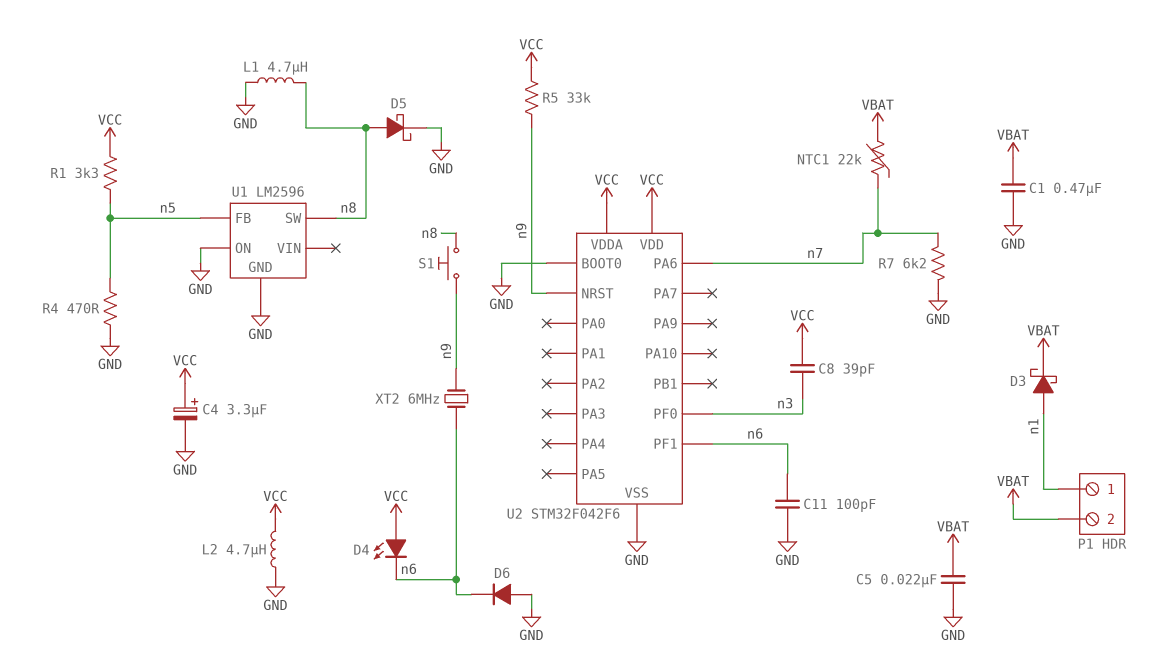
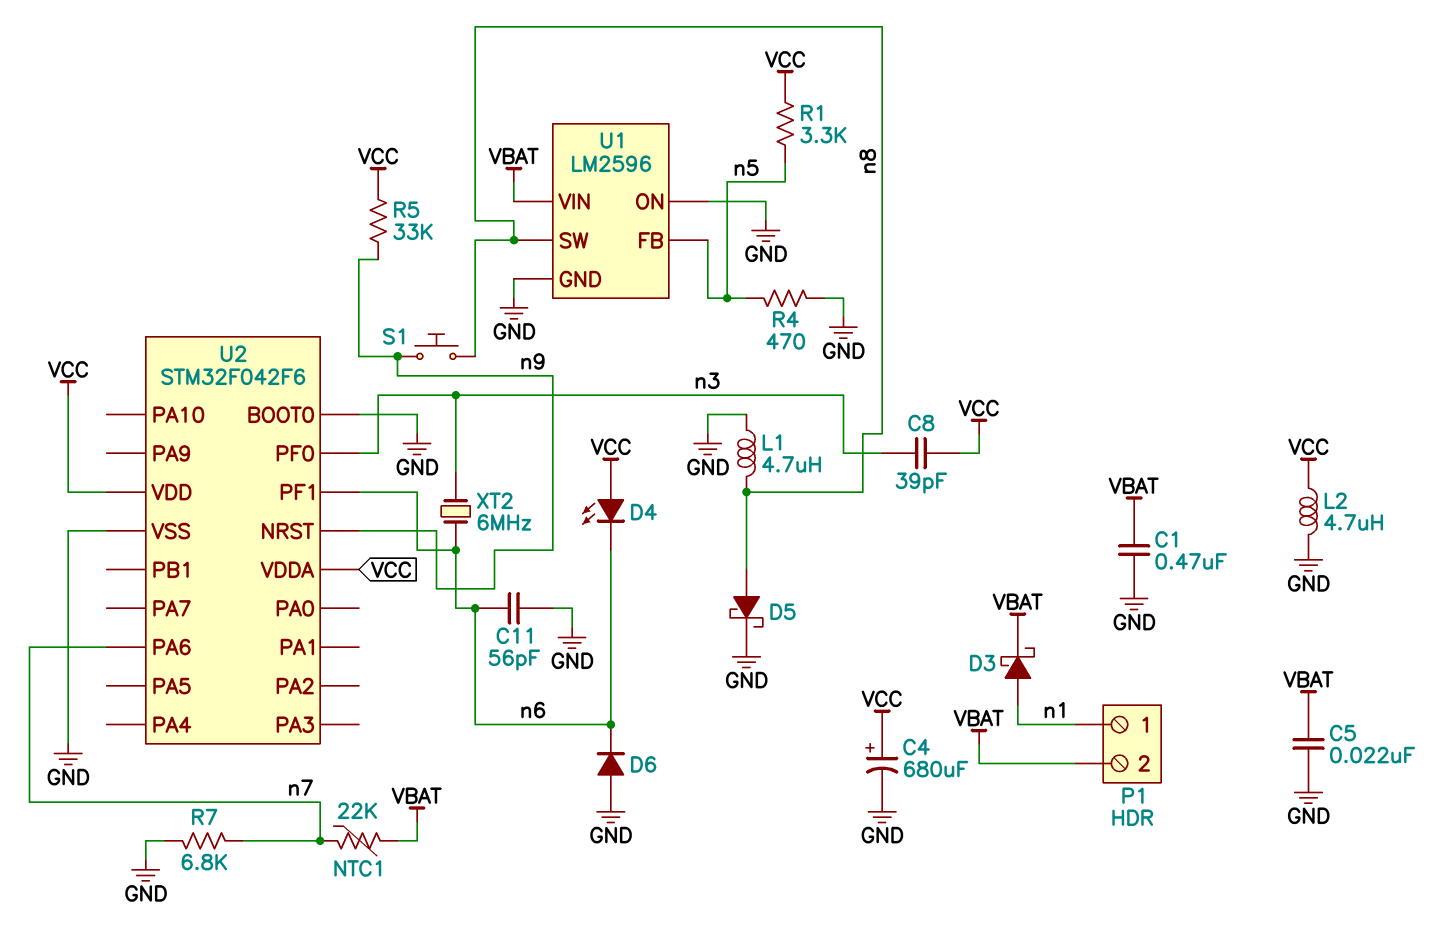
C4: 3.3uF (plus VCC, minus GND) -> 680uF (plus VCC, minus GND)
C11: 100pF (GND, n6) -> 56pF (GND, n6)
R7: 6.2k (GND, n7) -> 6.8k (GND, n7)
U1 pin VIN: none -> VBAT
XT2: 6MHz (n6, n9) -> 6MHz (n3, n6)

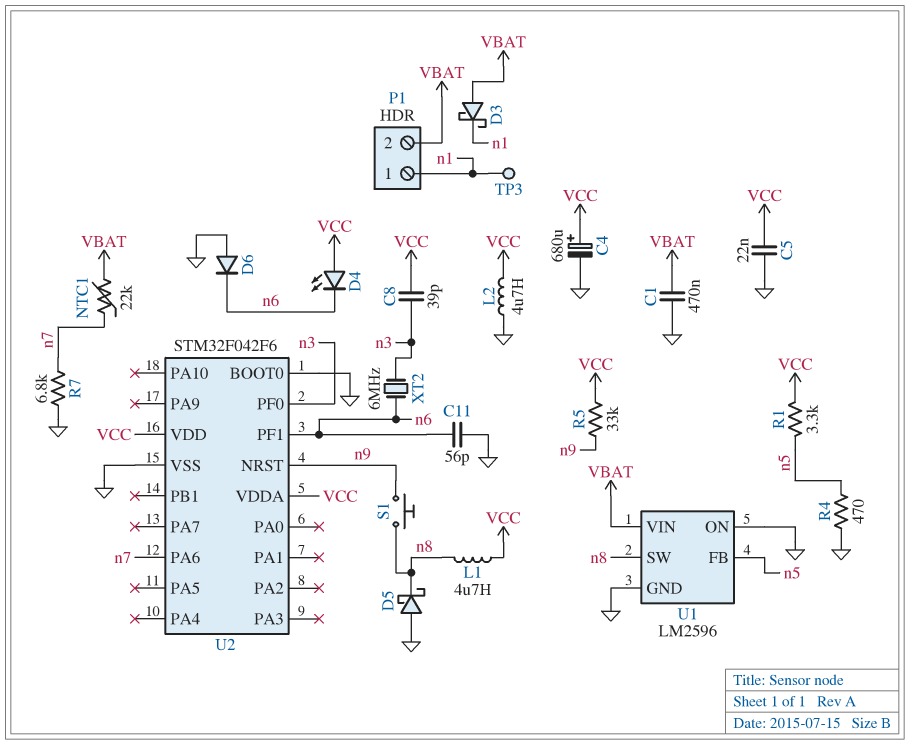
C5: 22nF (GND, VBAT) -> 22nF (GND, VCC)
D3: schottky (A n1, K VBAT) -> schottky (A VBAT, K n1)
D5: schottky (A n8, K GND) -> schottky (A GND, K n8)
L1: 4.7uH (GND, n8) -> 4.7uH (VCC, n8)
TP3: none -> test point (n1)

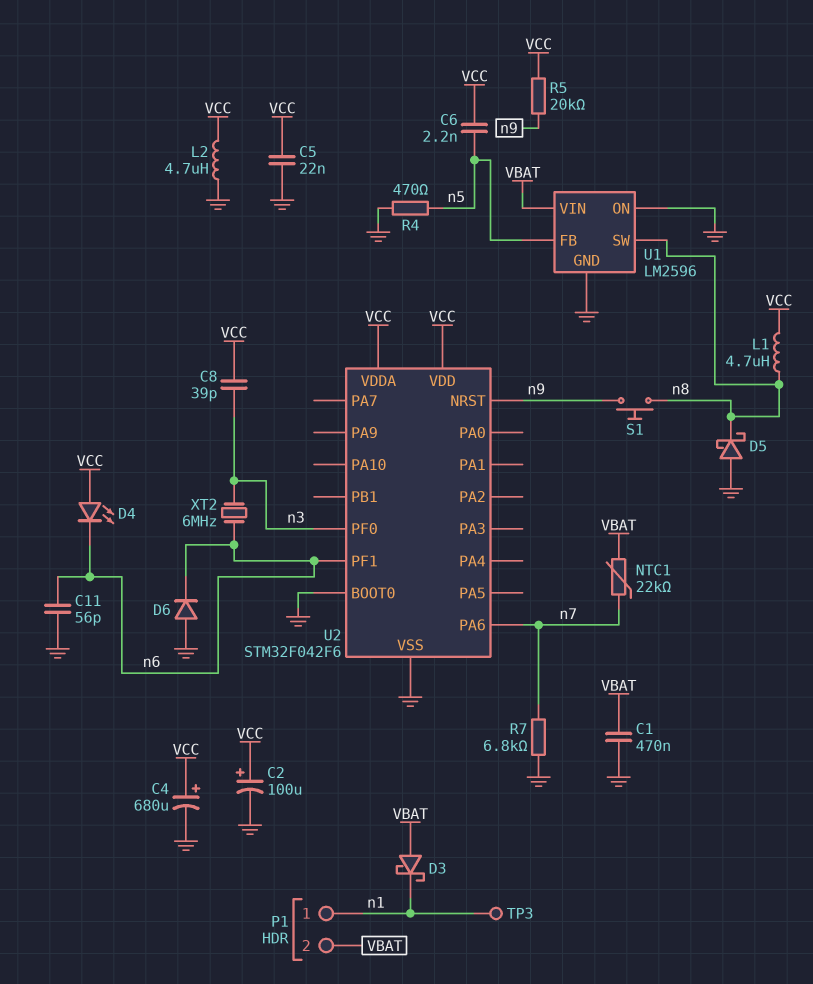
C2: none -> 100uF (plus VCC, minus GND)
C6: none -> 2.2nF (VCC, n5)
R1: 3.3k (VCC, n5) -> none
R5: 33k (VCC, n9) -> 20k (VCC, n9)

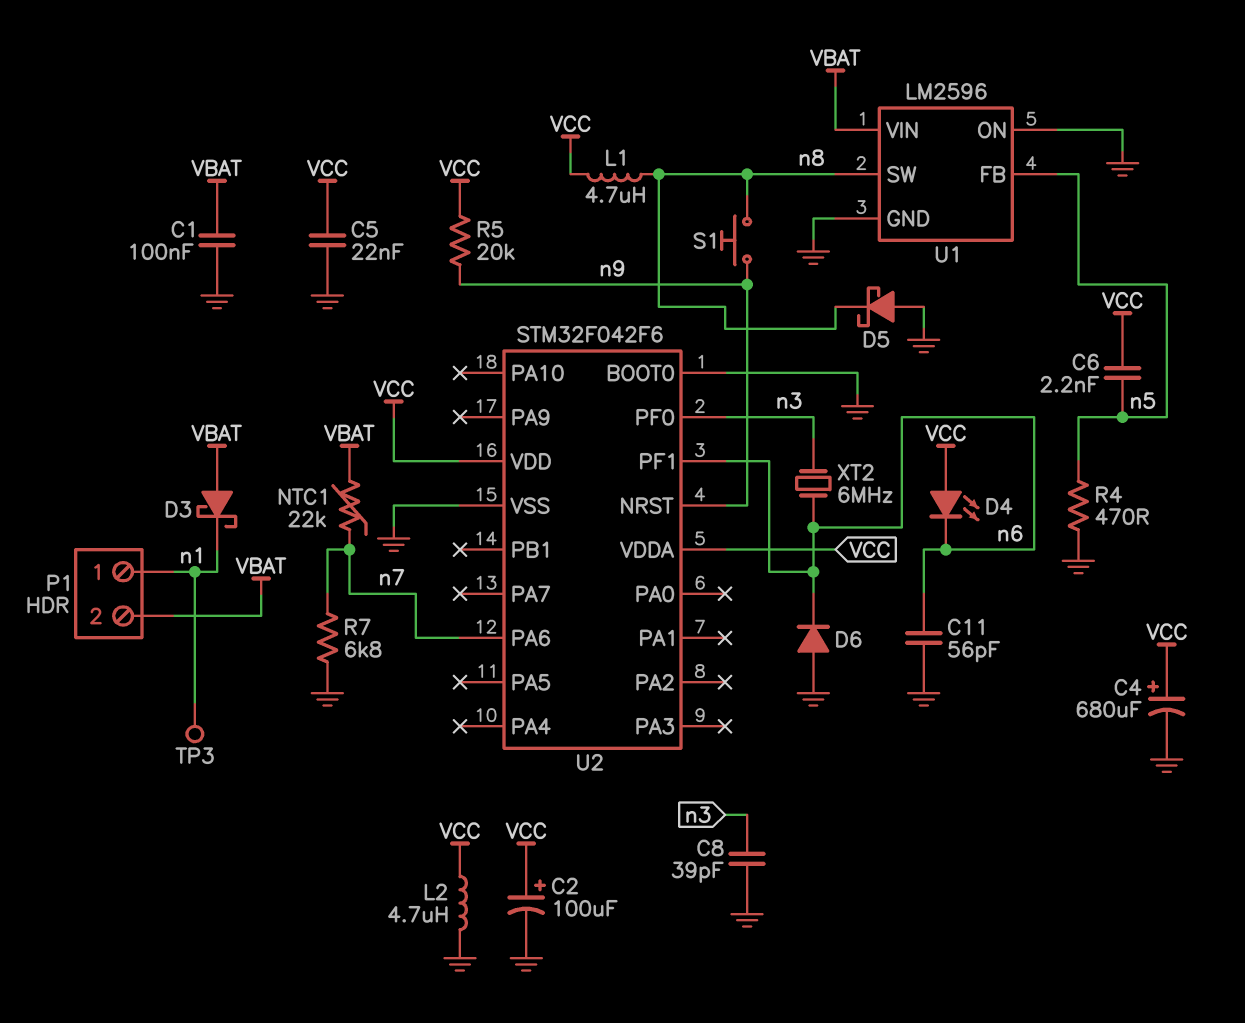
C1: 470nF (GND, VBAT) -> 100nF (GND, VBAT)
C8: 39pF (VCC, n3) -> 39pF (GND, n3)

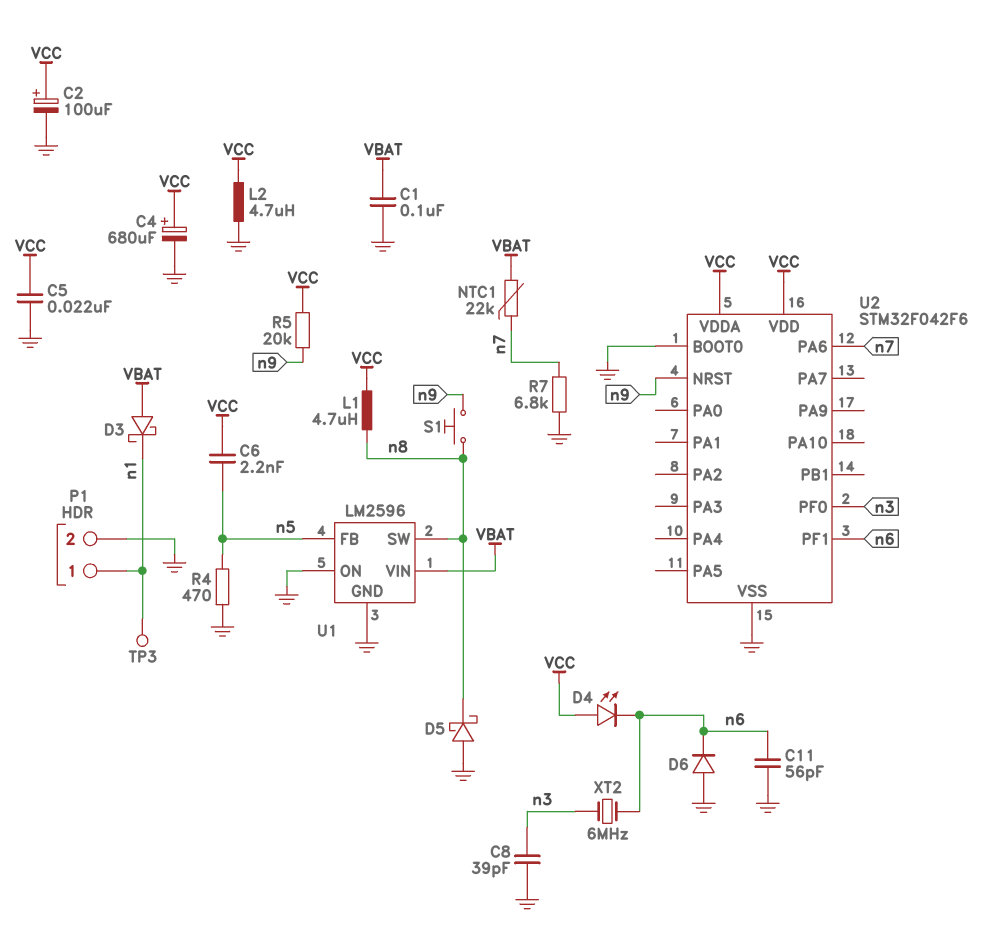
P1 pin 2: VBAT -> GND

